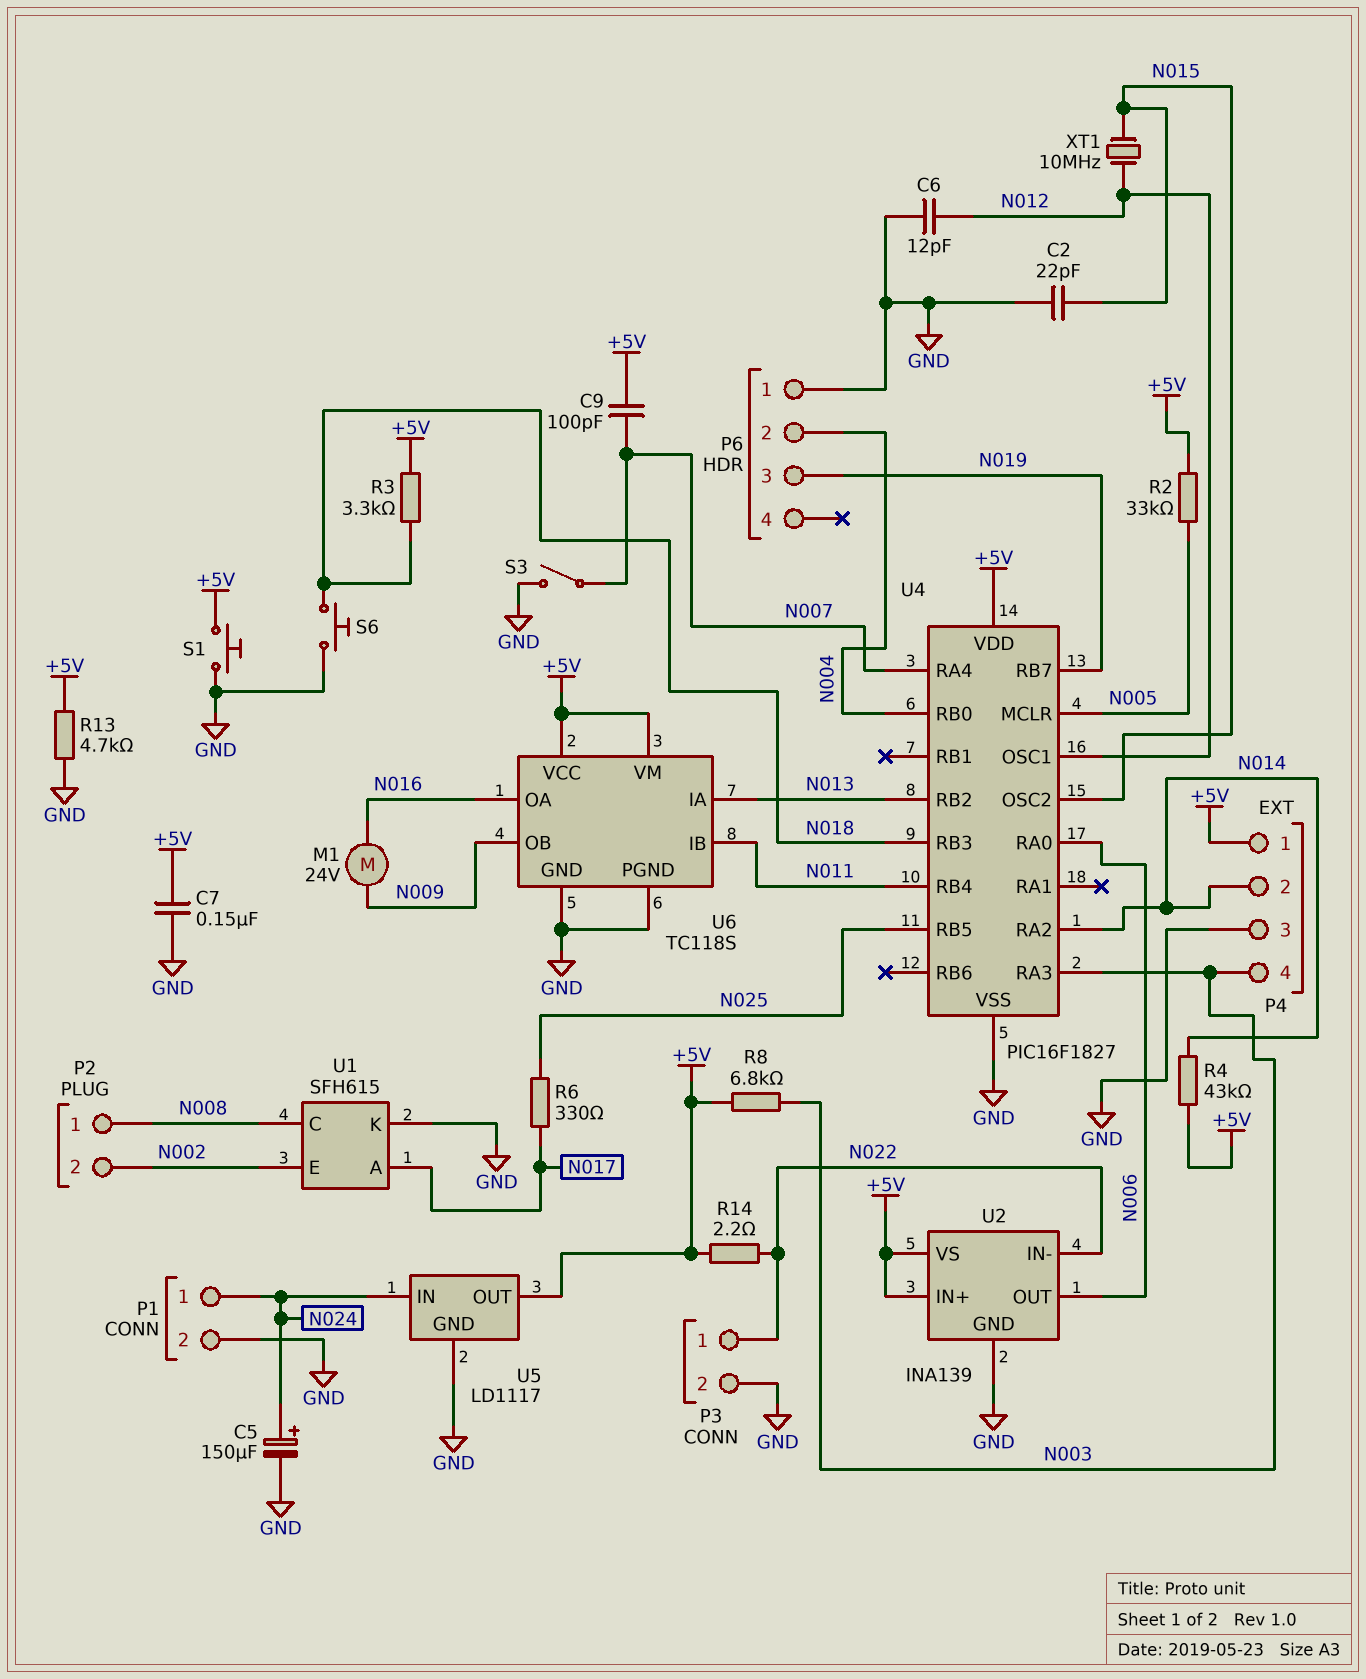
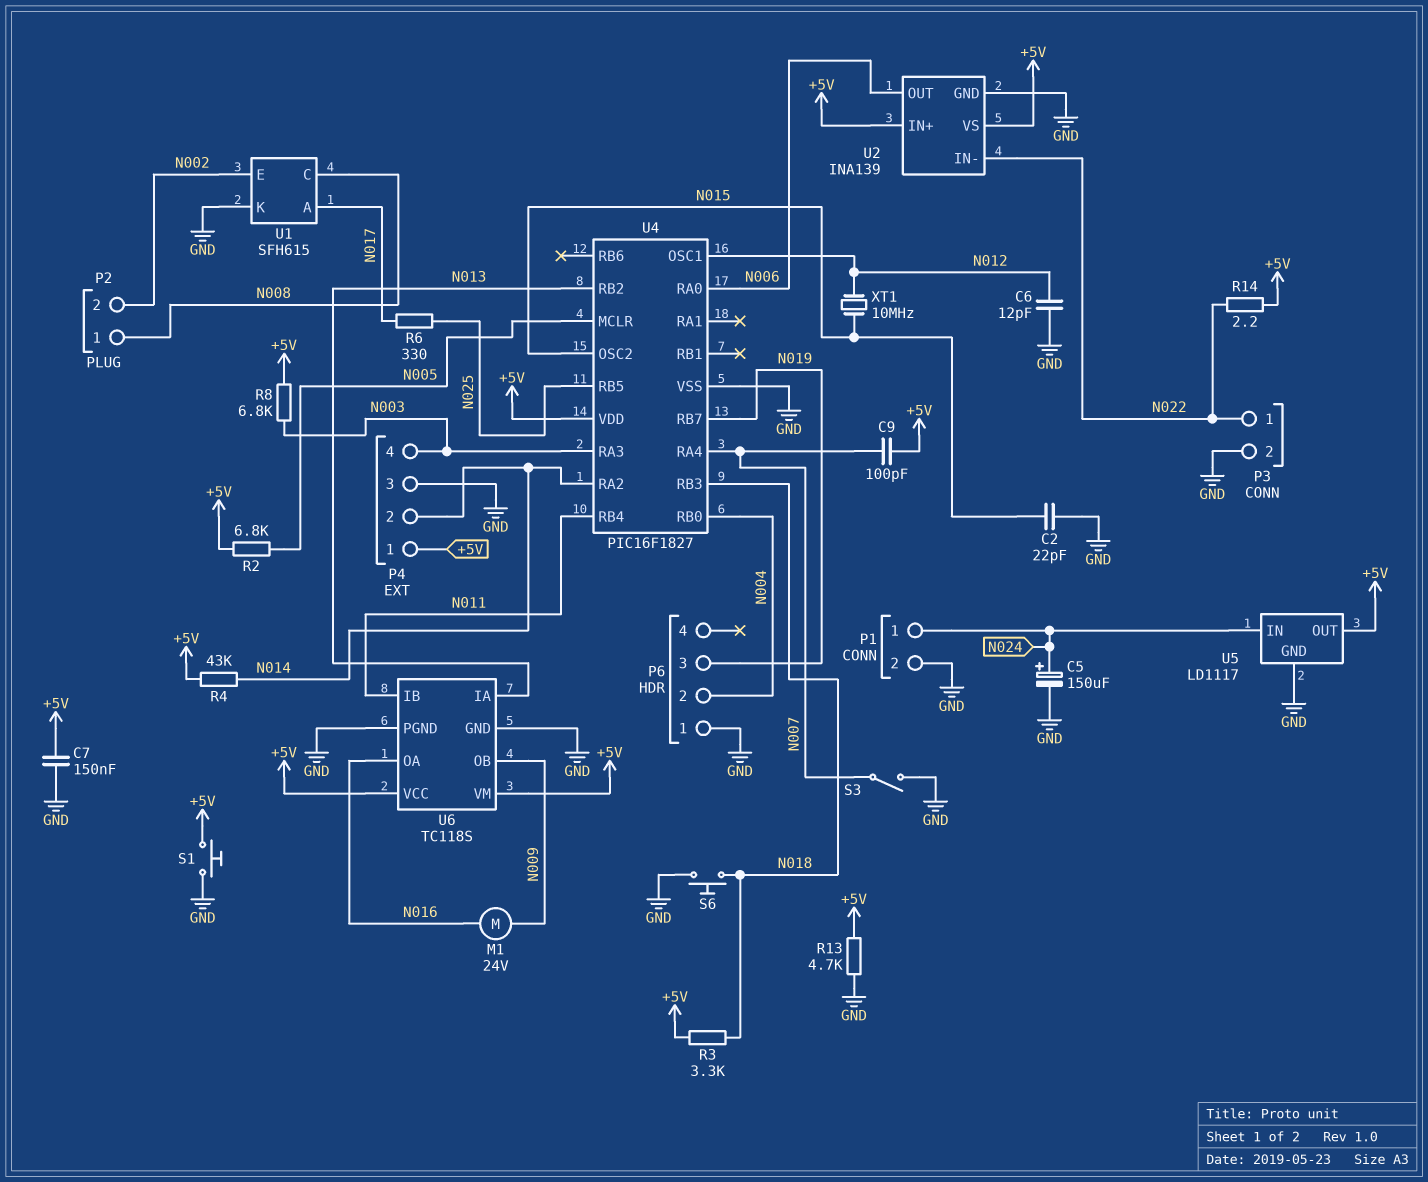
R2: 33k (+5V, N005) -> 6.8k (+5V, N005)

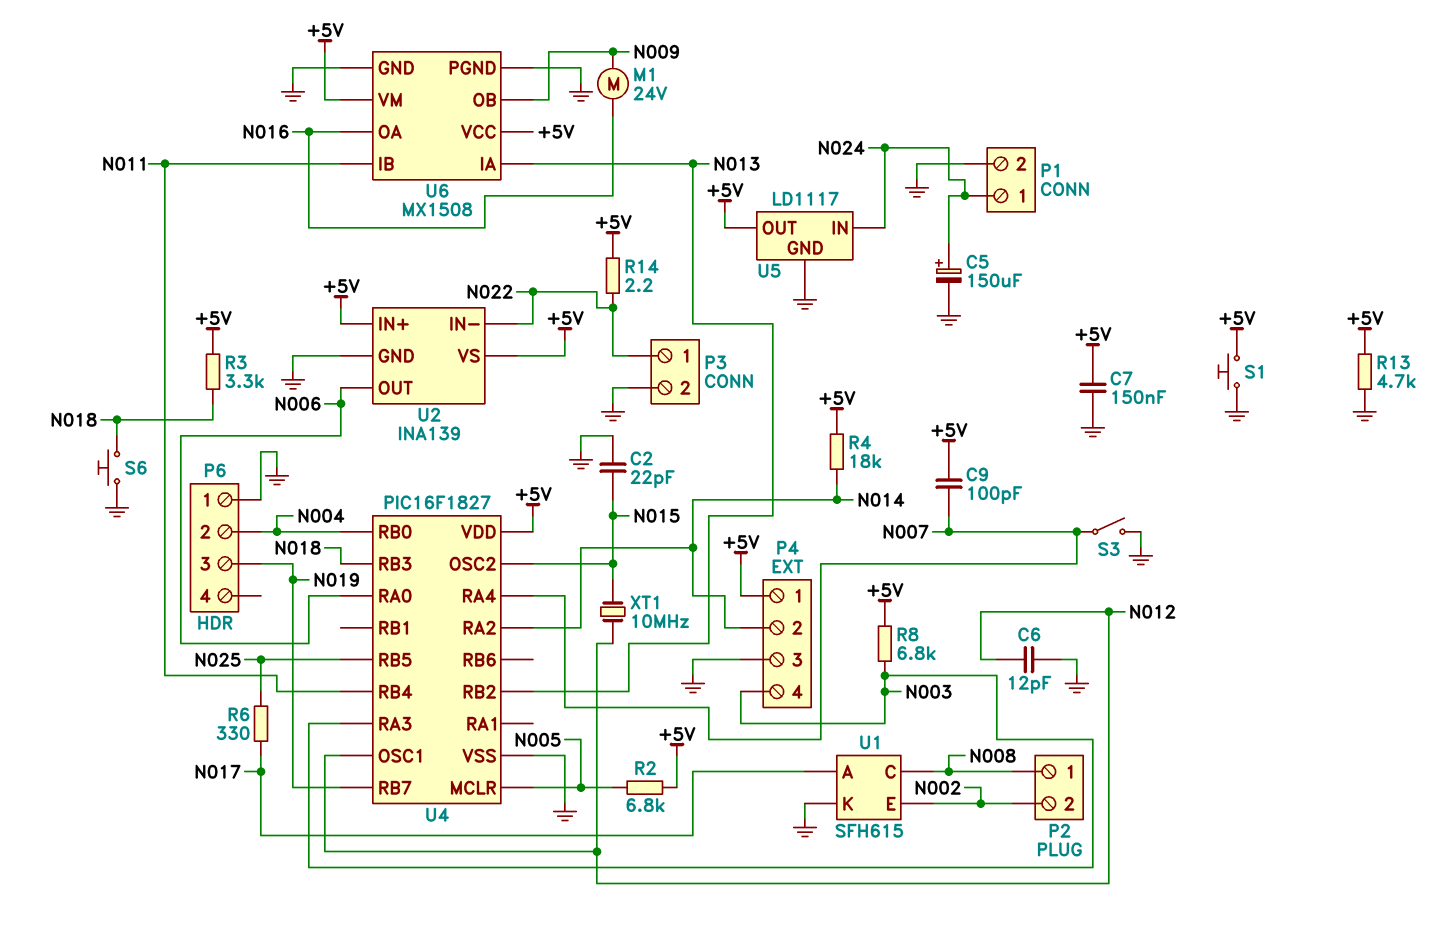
R4: 43k (+5V, N014) -> 18k (+5V, N014)
U6: TC118S -> MX1508

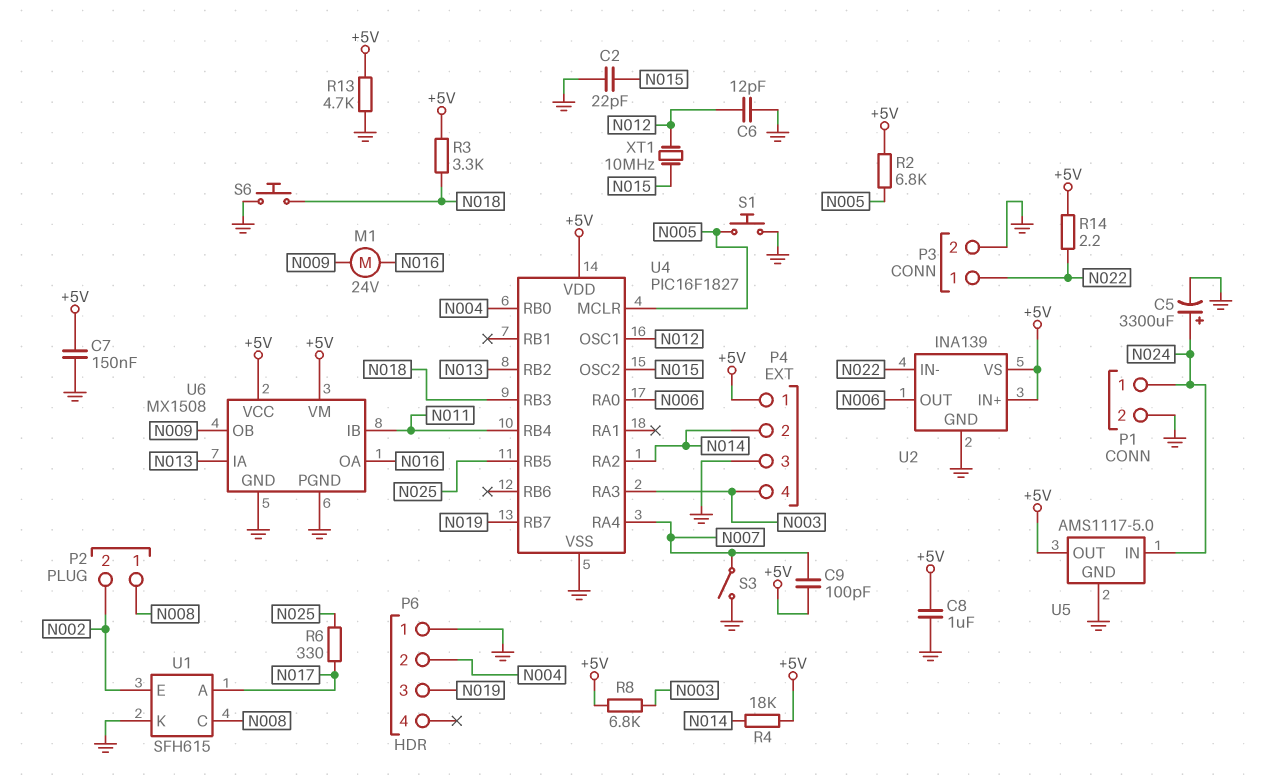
C5: 150uF (plus N024, minus GND) -> 3300uF (plus N024, minus GND)
C8: none -> 1uF (+5V, GND)
S1: button (+5V, GND) -> button (GND, N005)
U5: LD1117 -> AMS1117-5.0

